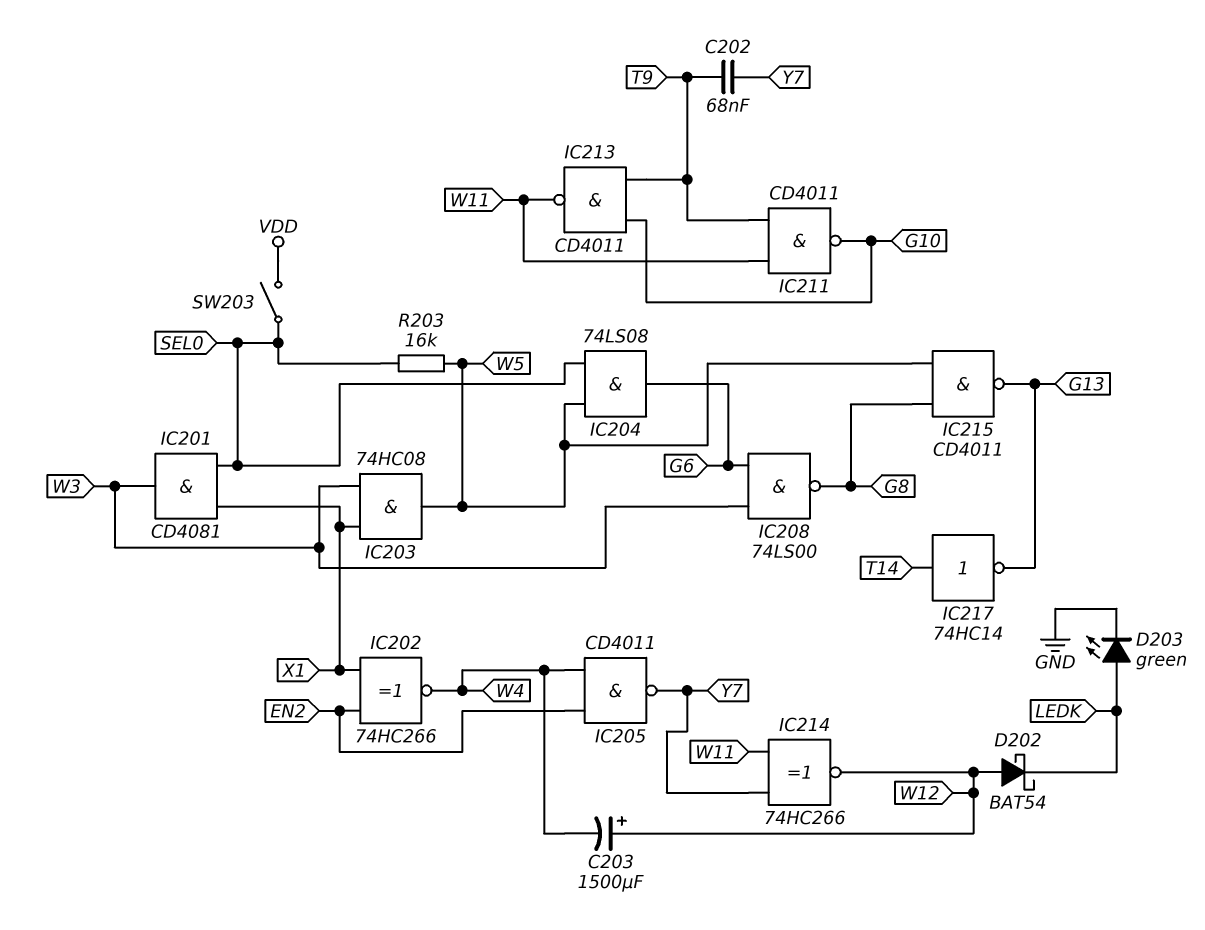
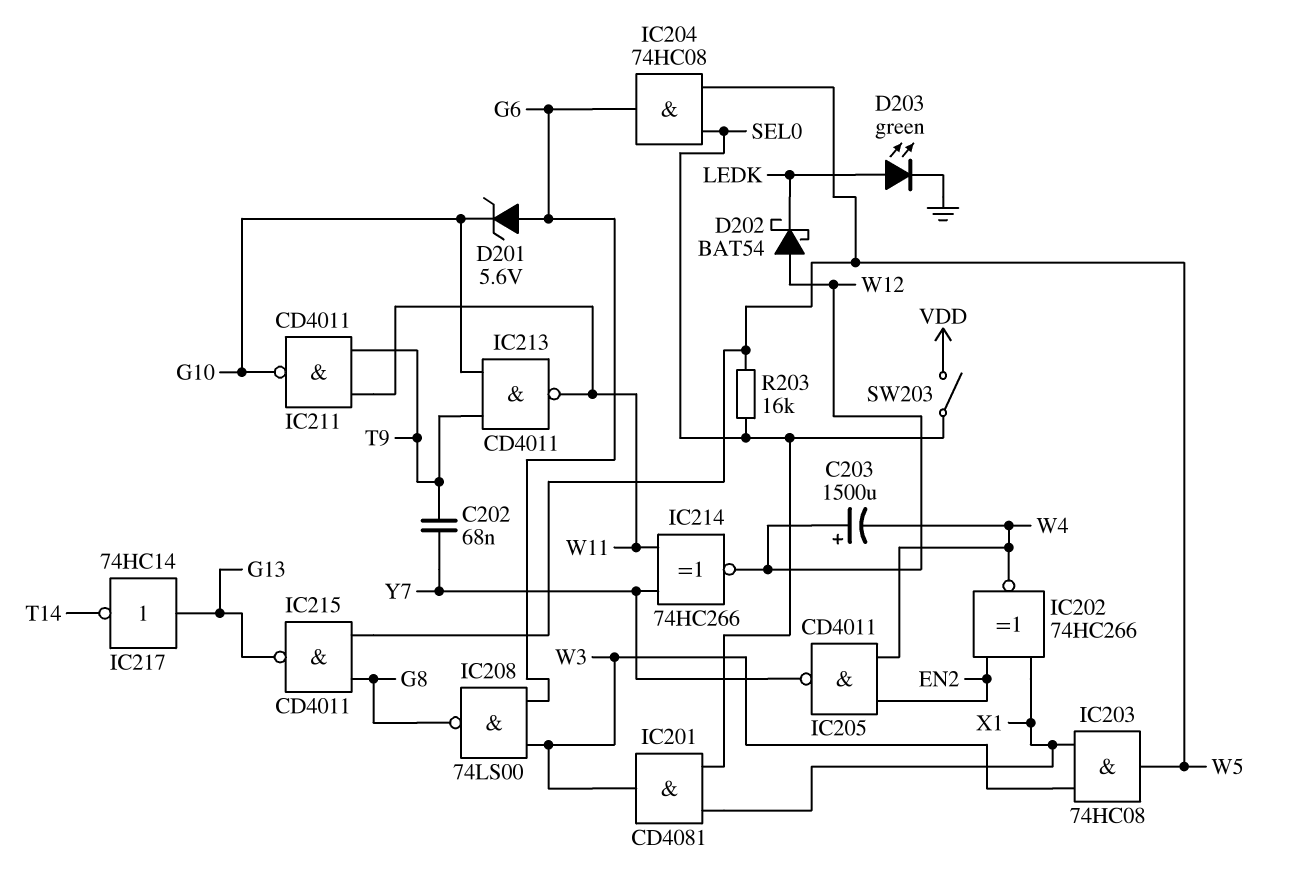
D201: none -> zener 5.6V (A G6, K G10)
IC204: AND 74LS08 (in SEL0, in W5, out G6) -> AND 74HC08 (in SEL0, in W5, out G6)
IC217: NOT 74HC14 (in T14, out G13) -> NOT 74HC14 (in G13, out T14)

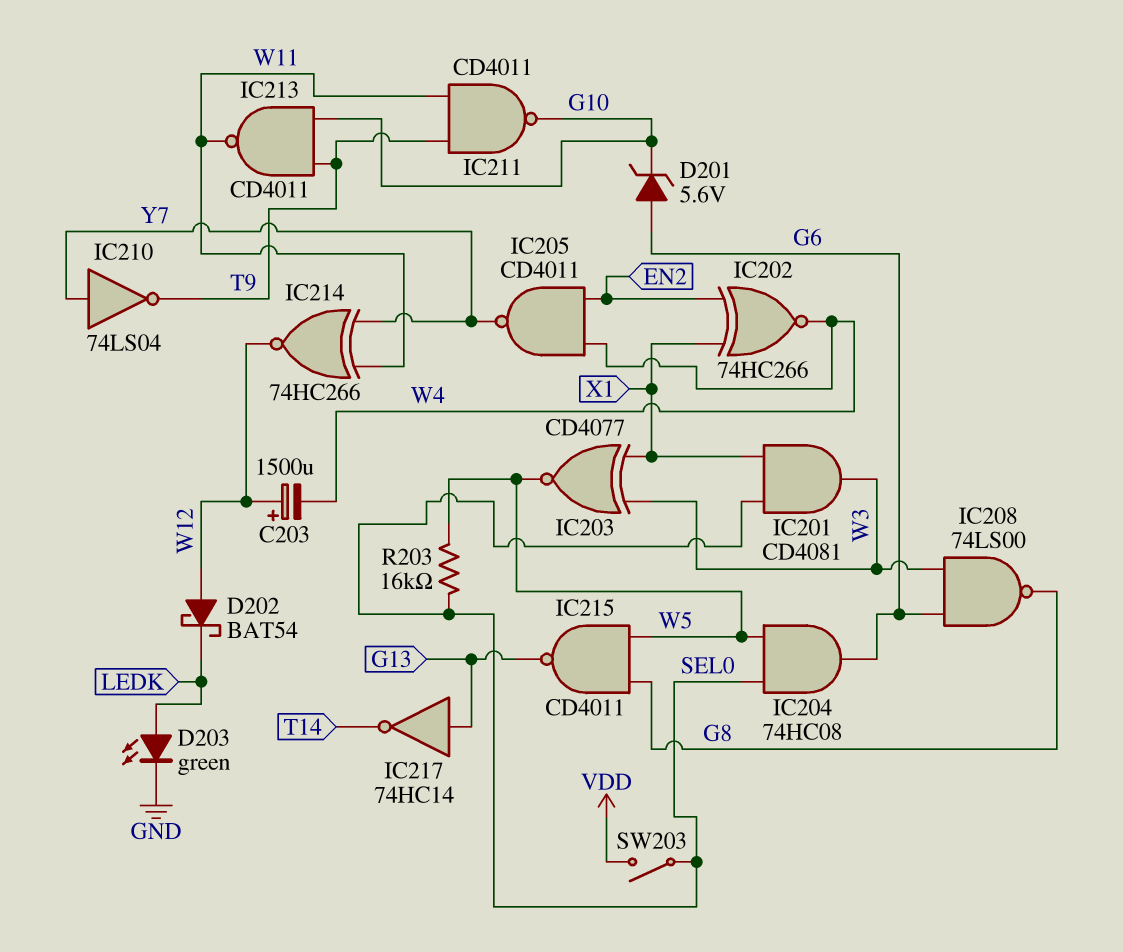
C202: 68nF (T9, Y7) -> none
IC203: AND 74HC08 (in W3, in X1, out W5) -> XNOR CD4077 (in W3, in X1, out W5)
IC210: none -> NOT 74LS04 (in Y7, out T9)

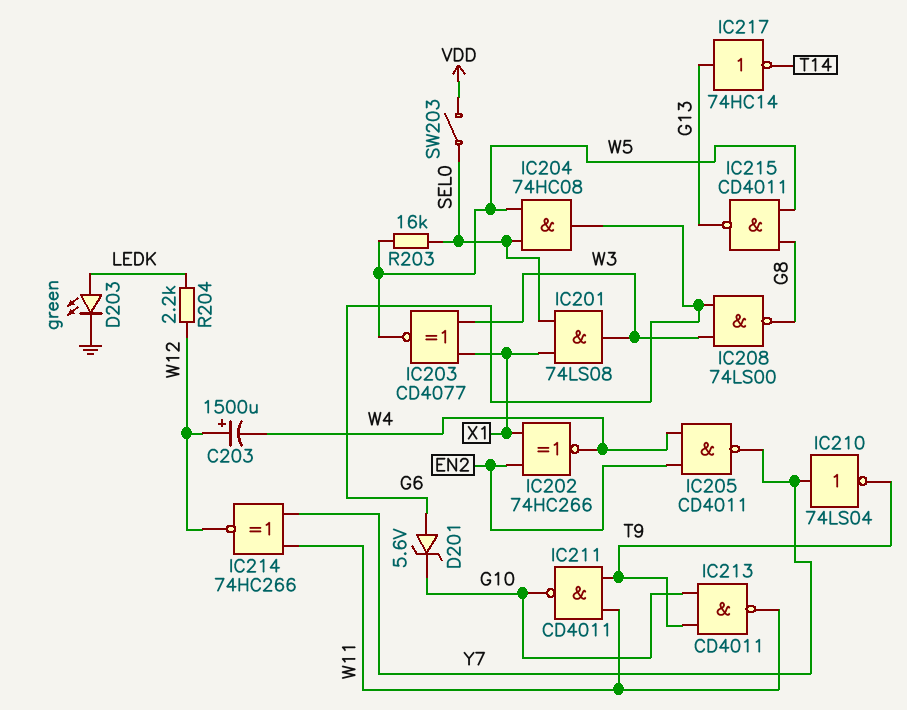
D202: schottky BAT54 (A W12, K LEDK) -> none
IC201: AND CD4081 (in SEL0, in X1, out W3) -> AND 74LS08 (in SEL0, in X1, out W3)
R204: none -> 2.2k (LEDK, W12)

